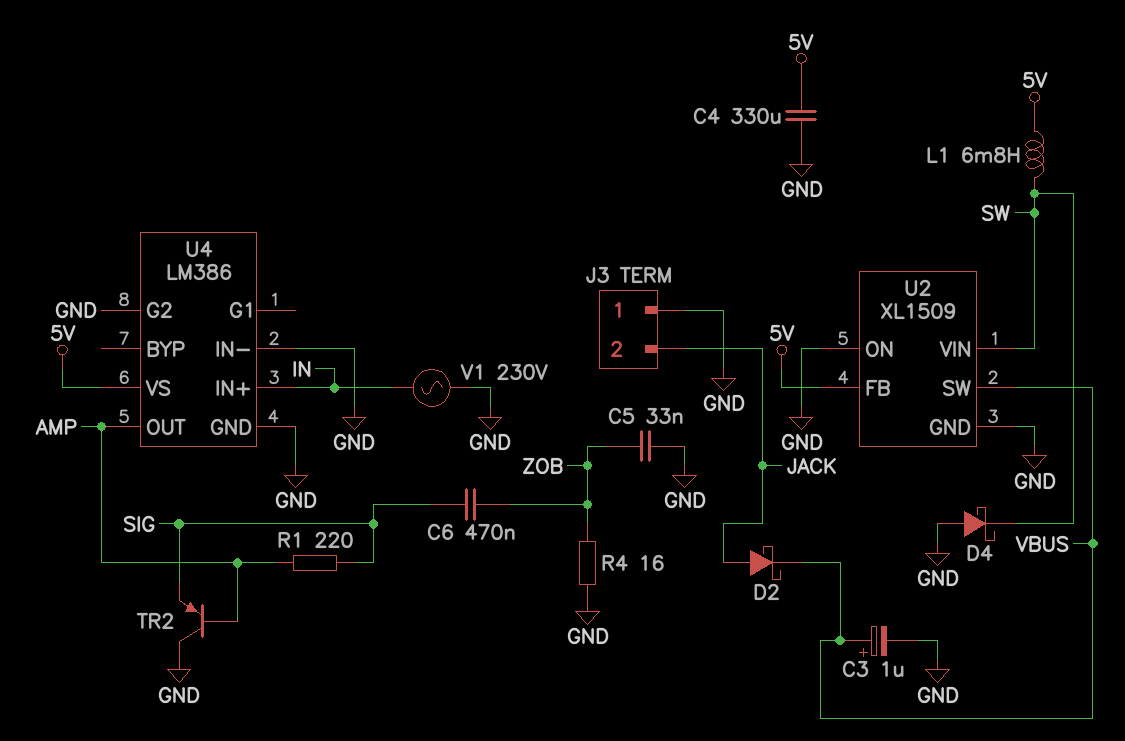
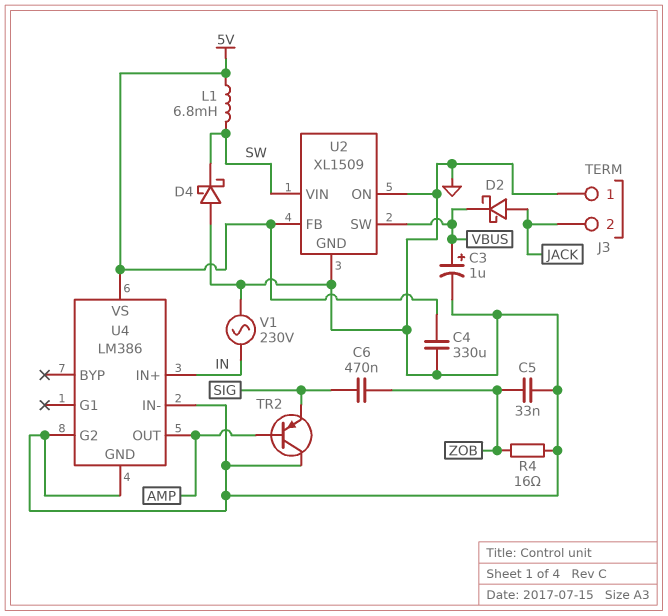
R1: 220 (AMP, SIG) -> none

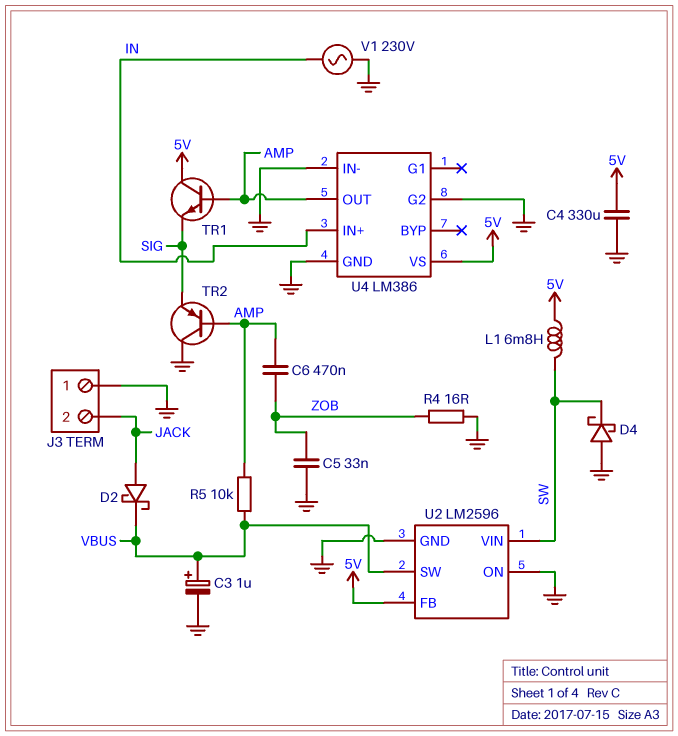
C6: 470nF (SIG, ZOB) -> 470nF (AMP, ZOB)
R5: none -> 10k (AMP, VBUS)
TR1: none -> NPN (B AMP, C 5V, E SIG)
U2: XL1509 -> LM2596

